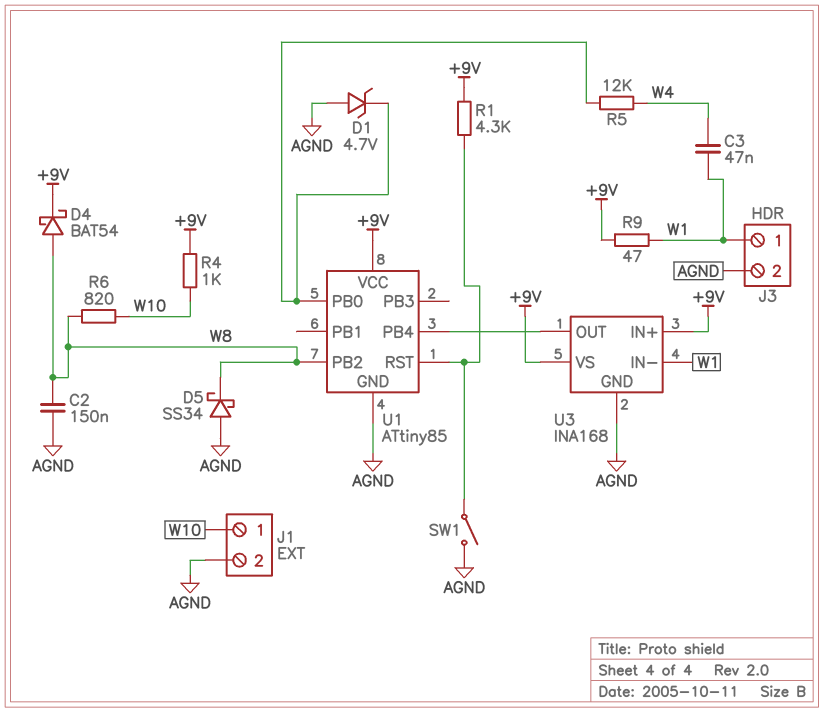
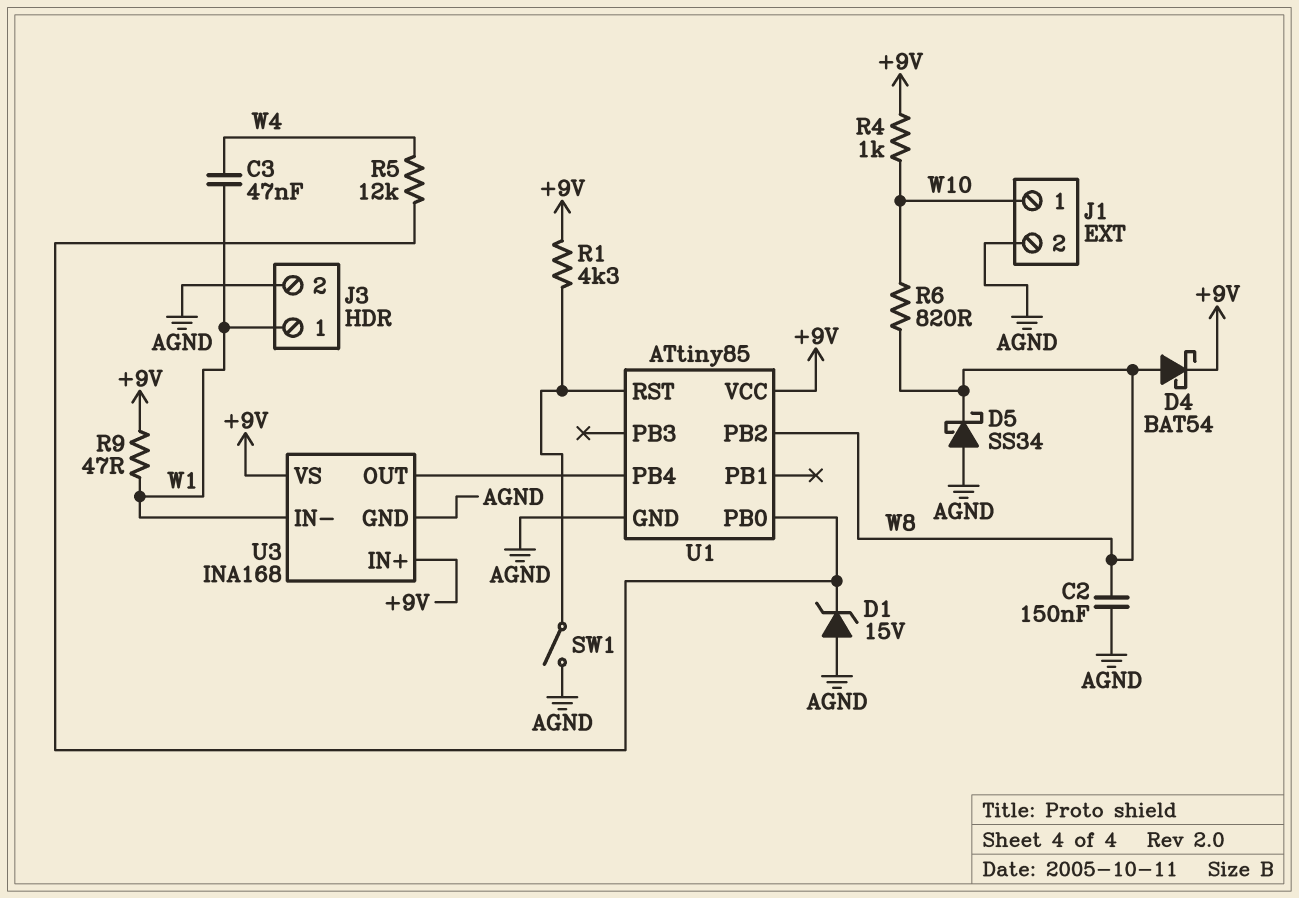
D1: zener 4.7V (A AGND, K U1/PB0) -> zener 15V (A AGND, K U1/PB0)

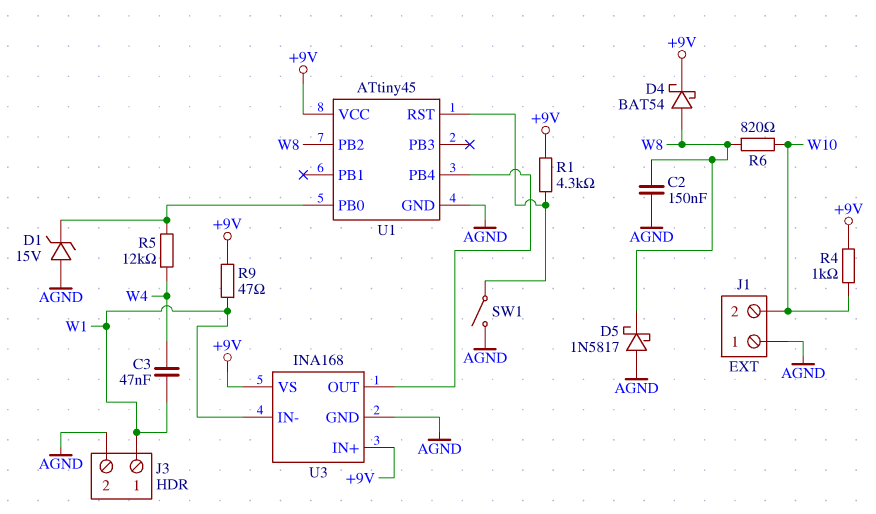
D5: schottky SS34 (A AGND, K W8) -> schottky 1N5817 (A AGND, K W8)
J1 pin 1: W10 -> AGND
J1 pin 2: AGND -> W10
U1: ATtiny85 -> ATtiny45

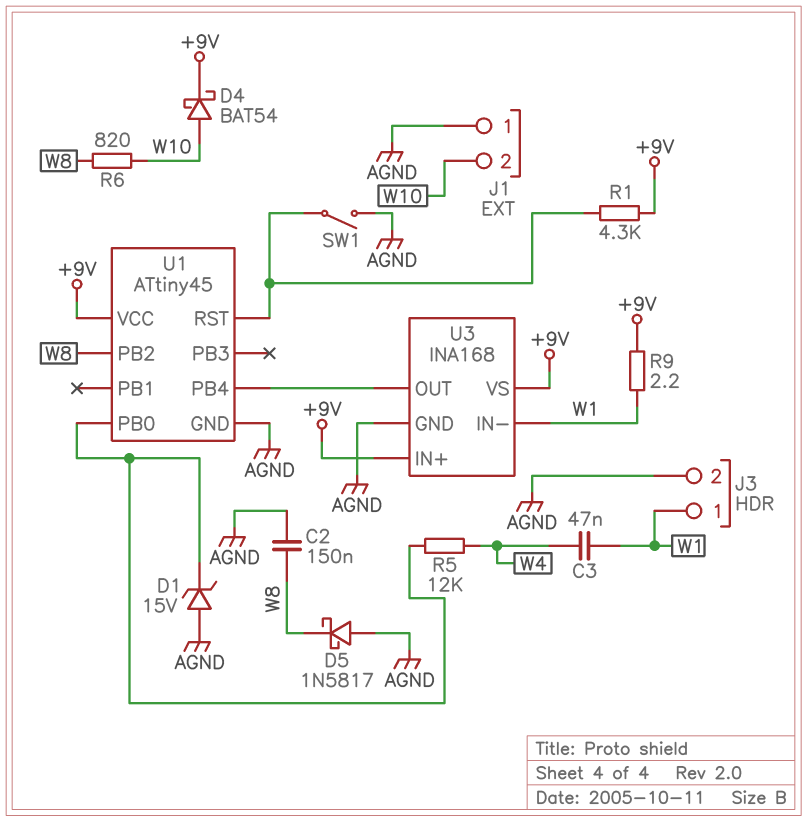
D4: schottky BAT54 (A W8, K +9V) -> schottky BAT54 (A W10, K +9V)
R4: 1k (+9V, W10) -> none
R9: 47 (+9V, W1) -> 2.2 (+9V, W1)

